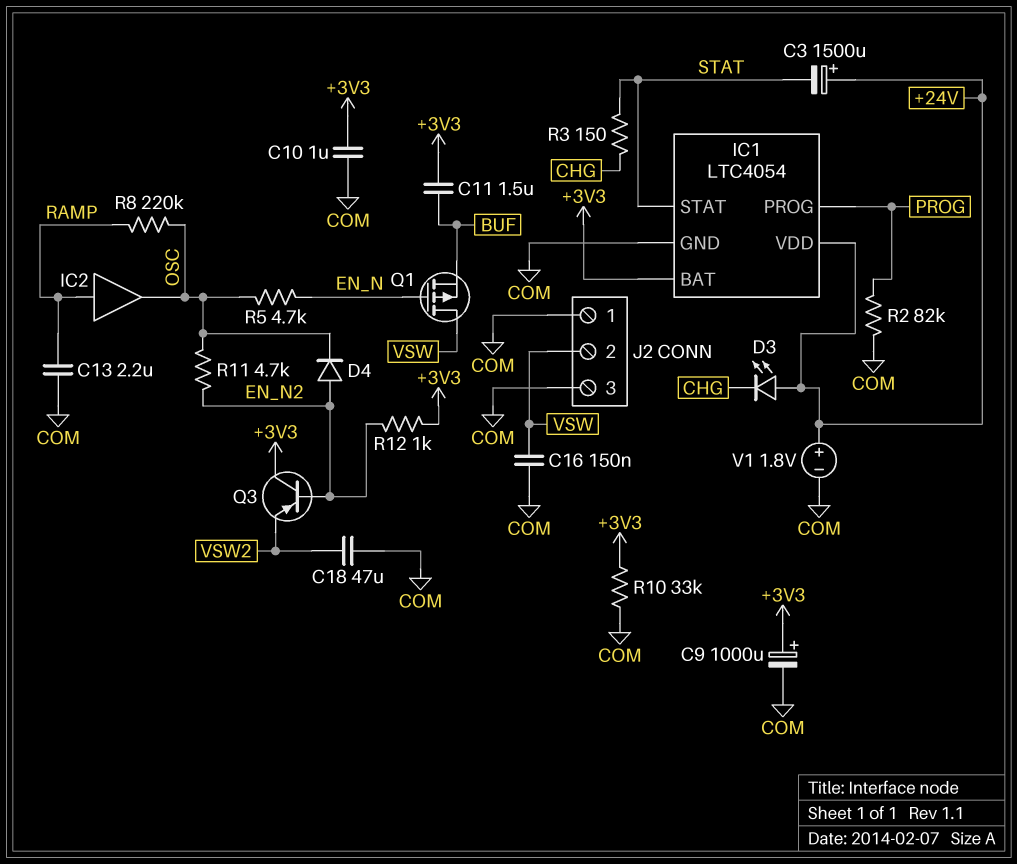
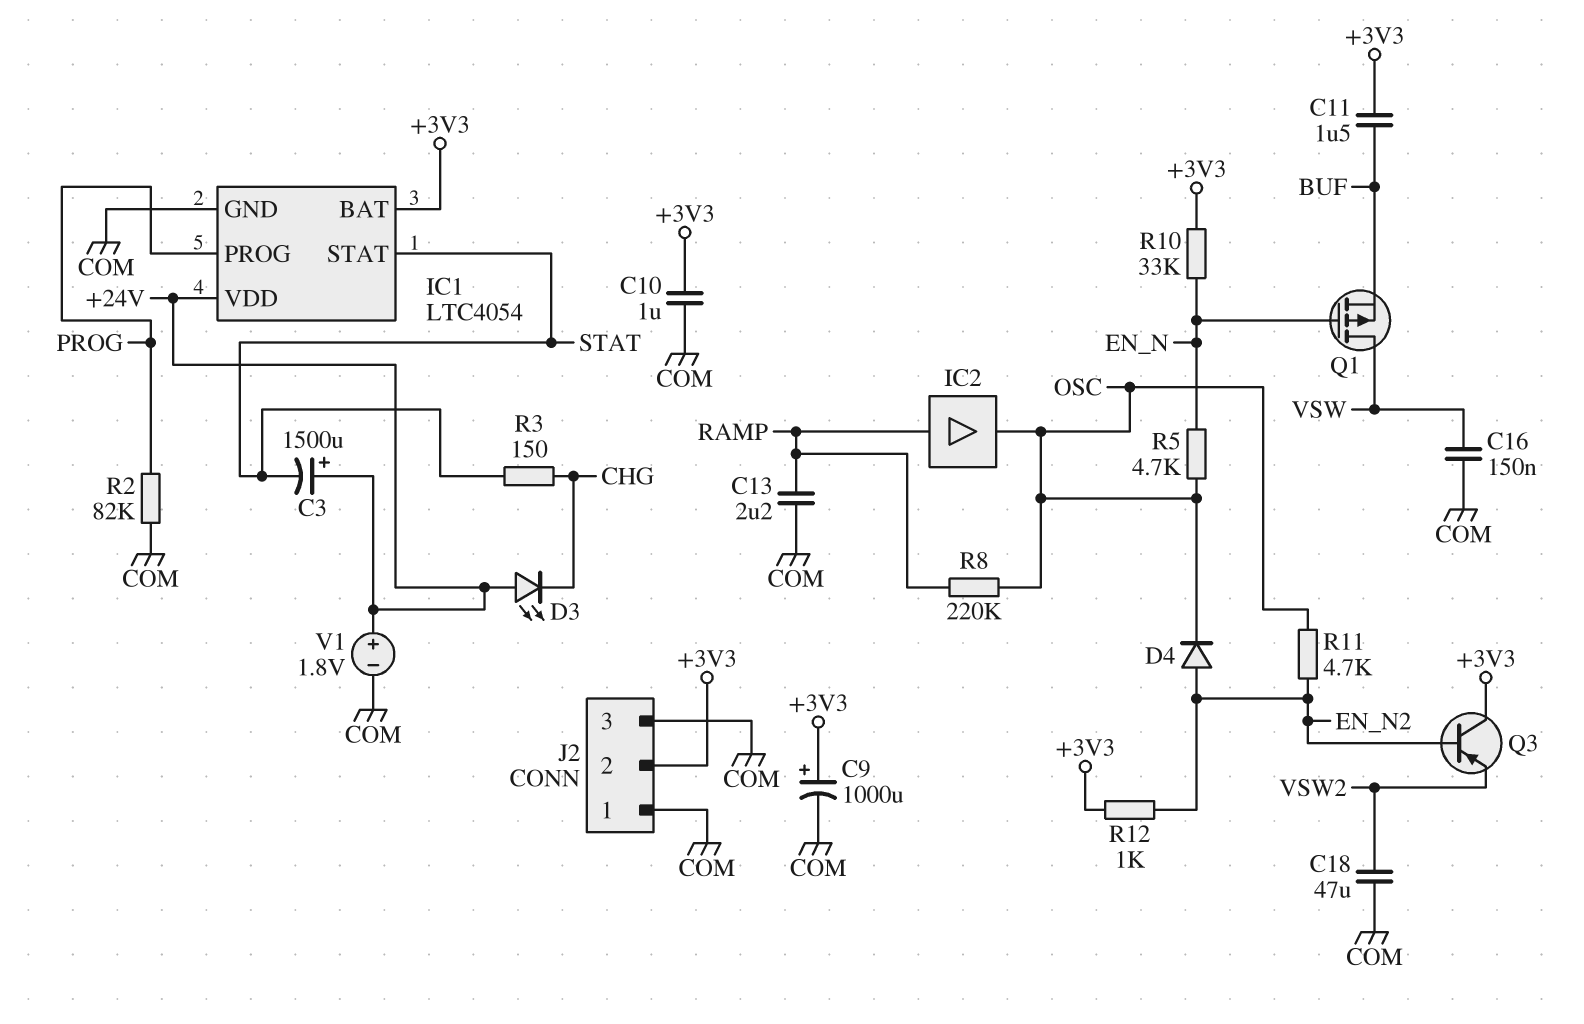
J2 pin 2: VSW -> +3V3
R10: 33k (+3V3, COM) -> 33k (+3V3, EN_N)

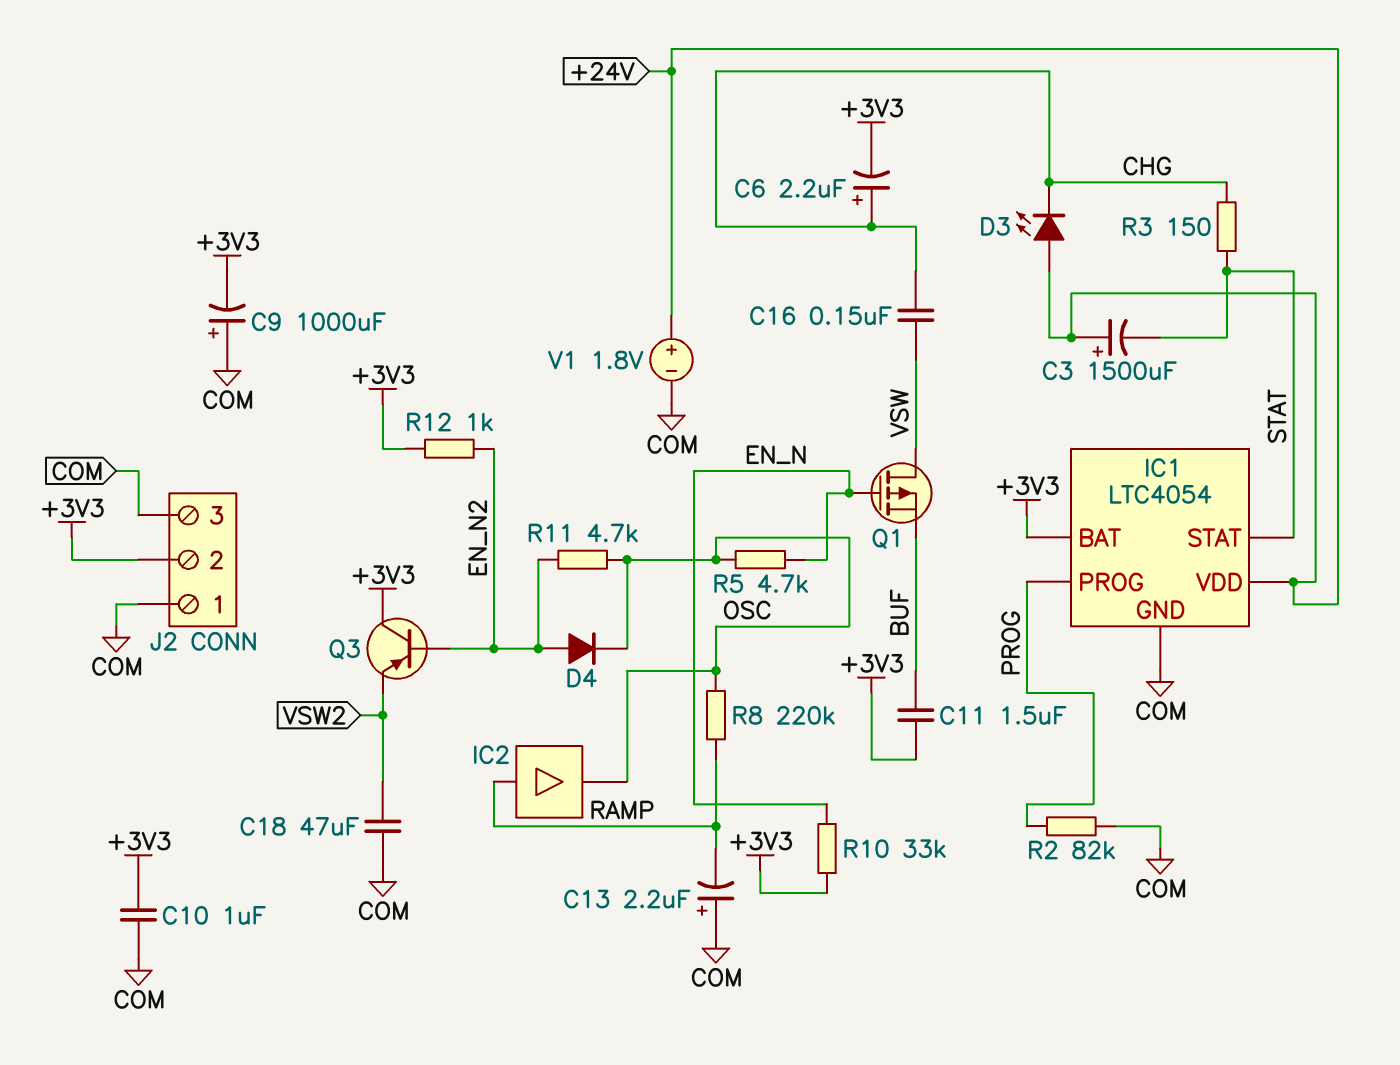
C6: none -> 2.2uF (plus CHG, minus +3V3)
C9: 1000uF (plus +3V3, minus COM) -> 1000uF (plus COM, minus +3V3)
C13: 2.2uF (COM, RAMP) -> 2.2uF (plus COM, minus RAMP)
C16: 150nF (COM, VSW) -> 150nF (CHG, VSW)

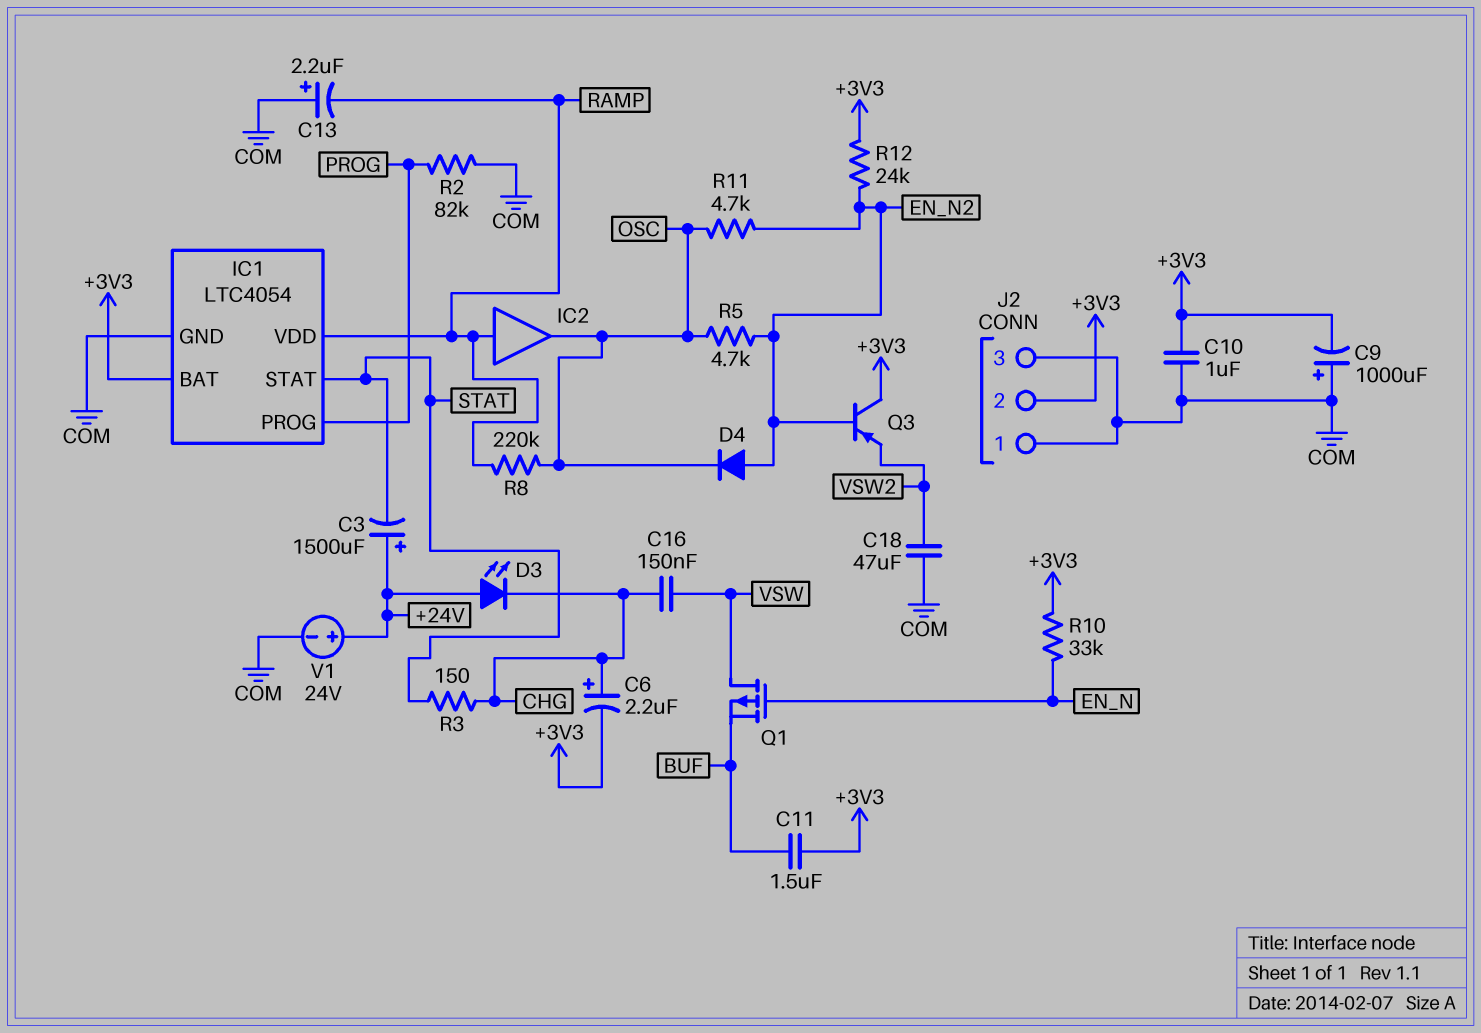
IC1 pin VDD: +24V -> RAMP
R5: 4.7k (EN_N, OSC) -> 4.7k (EN_N2, OSC)
R12: 1k (+3V3, EN_N2) -> 24k (+3V3, EN_N2)
V1: 1.8V (plus +24V, minus COM) -> 24V (plus +24V, minus COM)

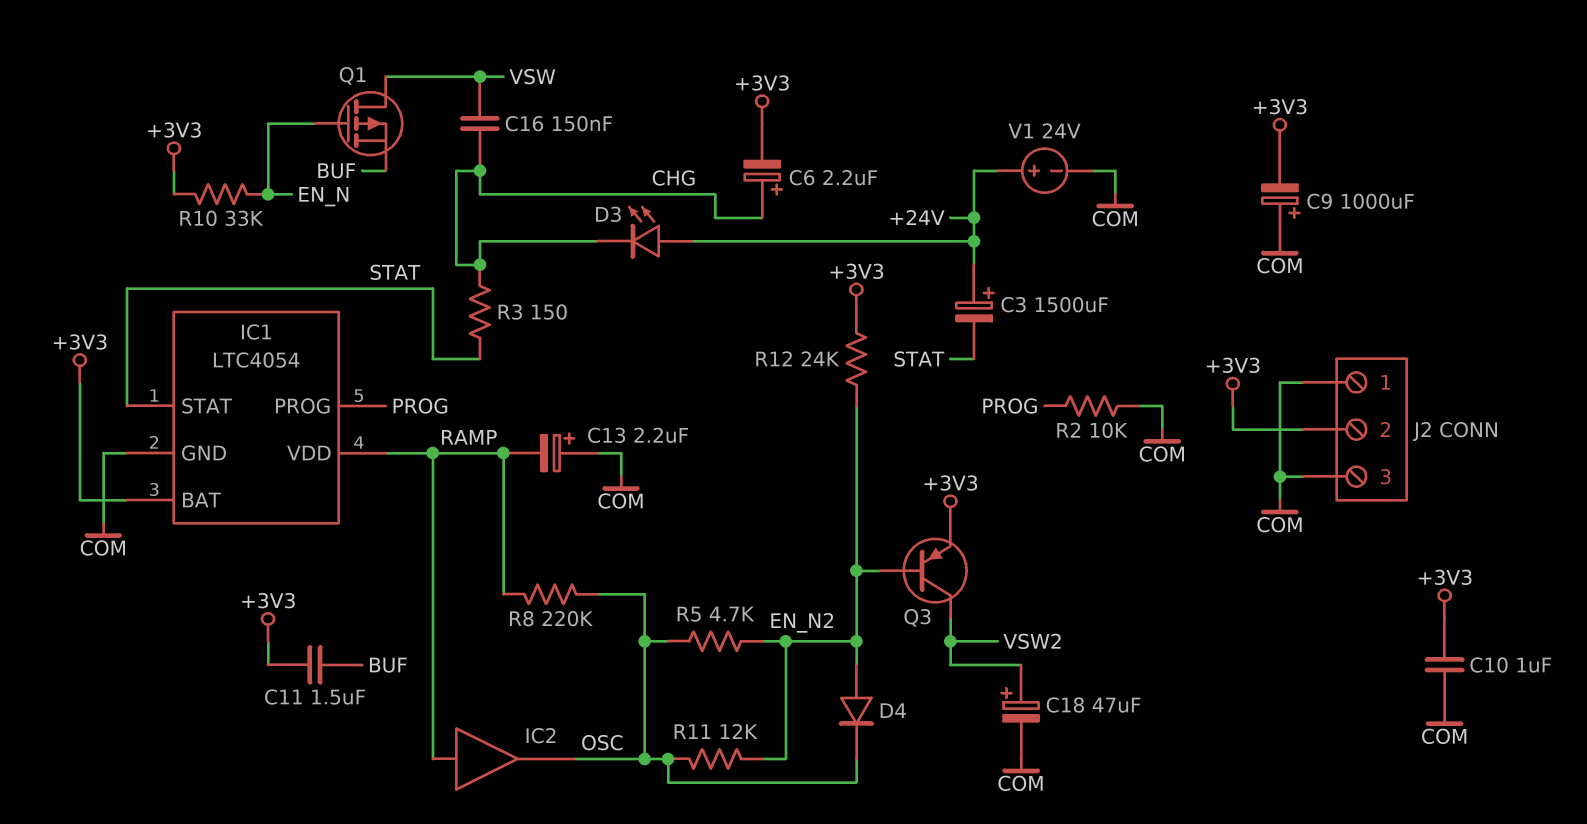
C18: 47uF (COM, VSW2) -> 47uF (plus VSW2, minus COM)
Q3: PNP (B EN_N2, C +3V3, E VSW2) -> PNP (B EN_N2, C VSW2, E +3V3)
R2: 82k (COM, PROG) -> 10k (COM, PROG)
R11: 4.7k (EN_N2, OSC) -> 12k (EN_N2, OSC)

